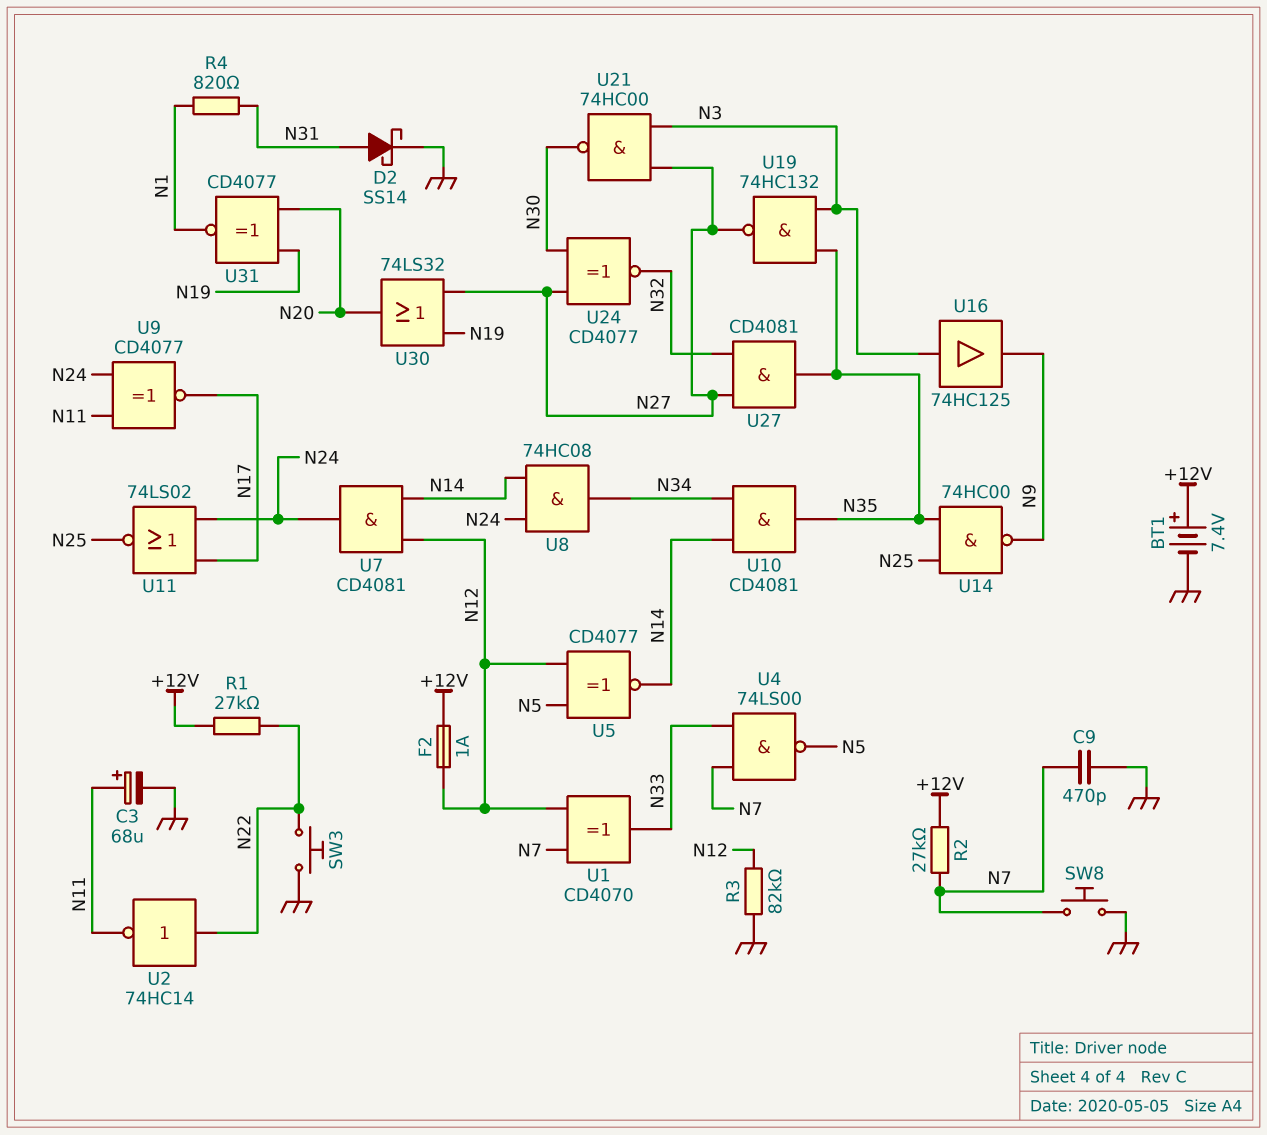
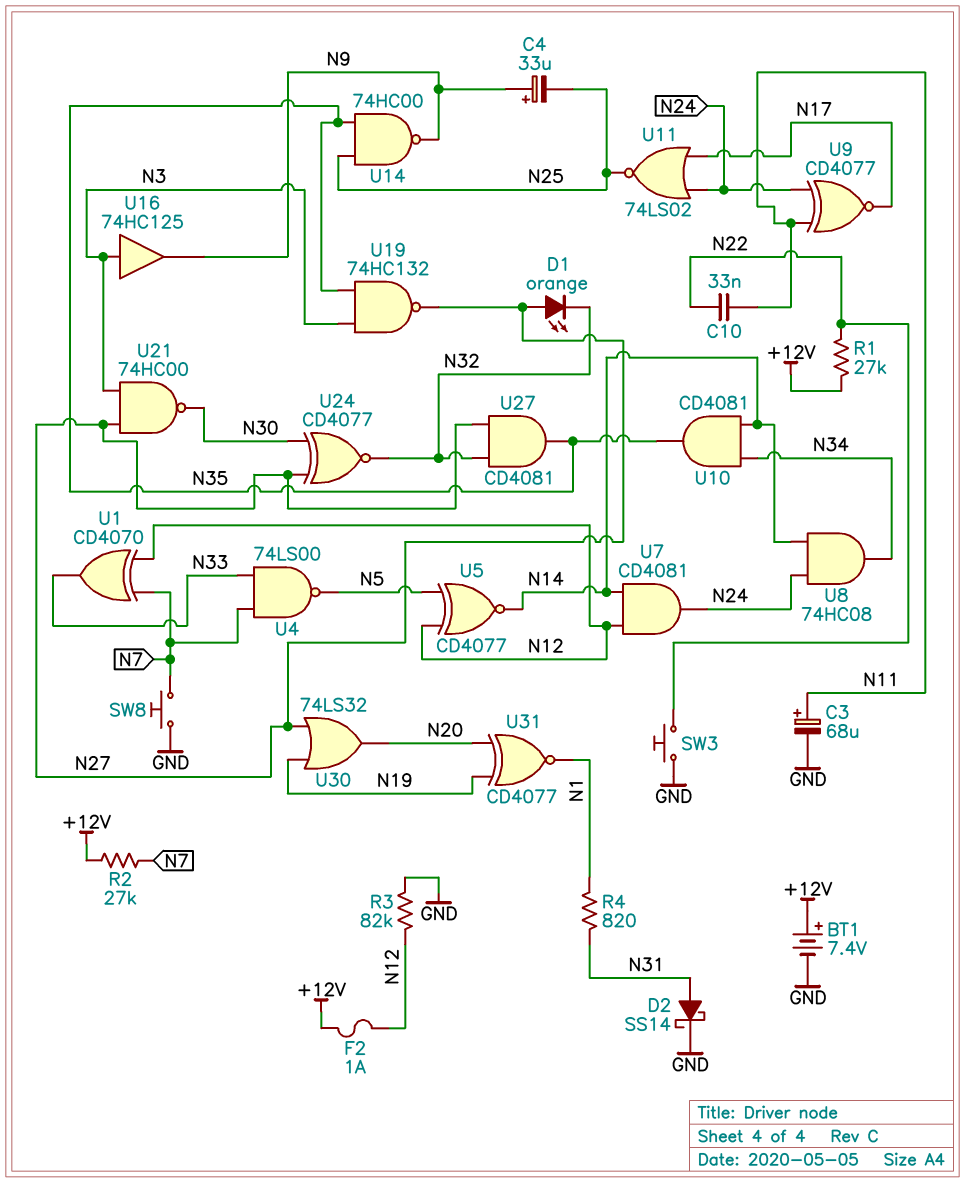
C4: none -> 33uF (plus N9, minus N25)
C9: 470pF (GND, N7) -> none
C10: none -> 33nF (N11, N22)
D1: none -> LED orange (A N27, K N32)
U2: NOT 74HC14 (in N22, out N11) -> none

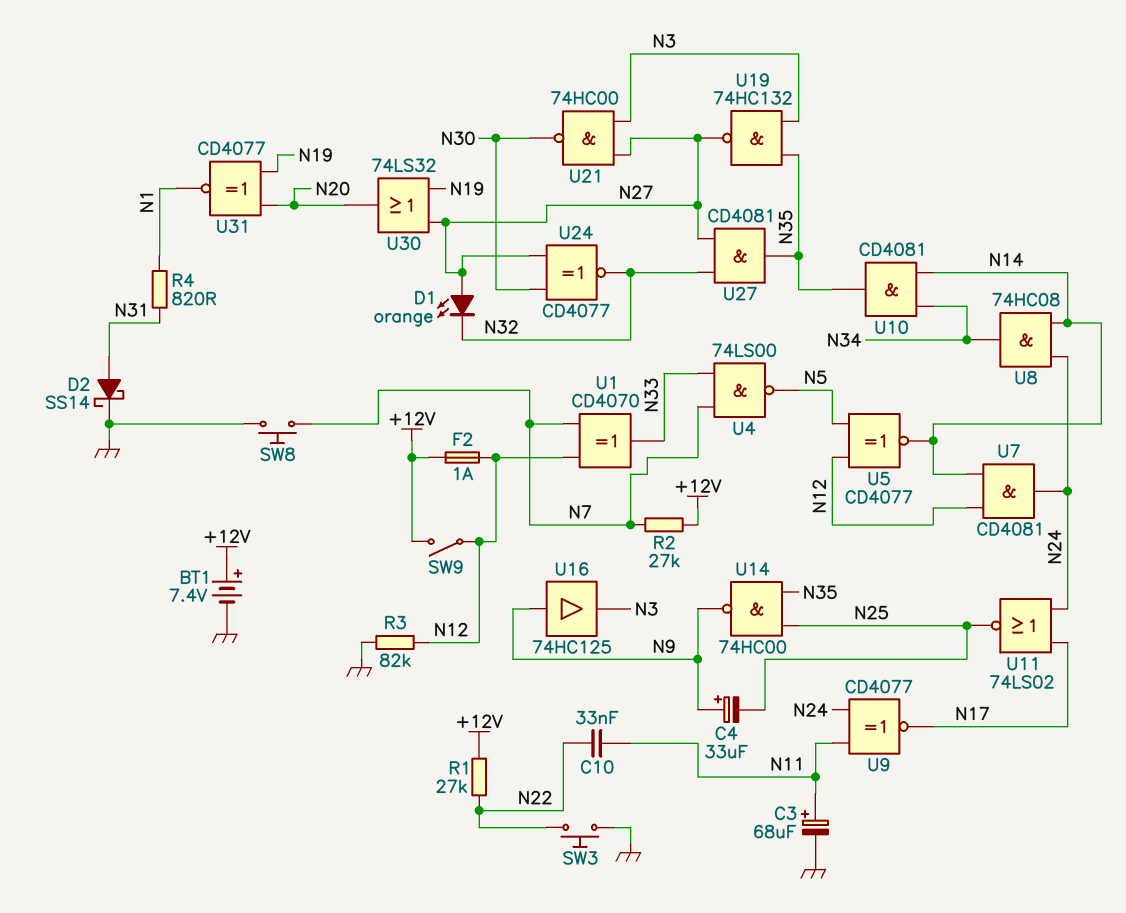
SW9: none -> switch (+12V, N12)
U16: buffer 74HC125 (in N3, out N9) -> buffer 74HC125 (in N9, out N3)

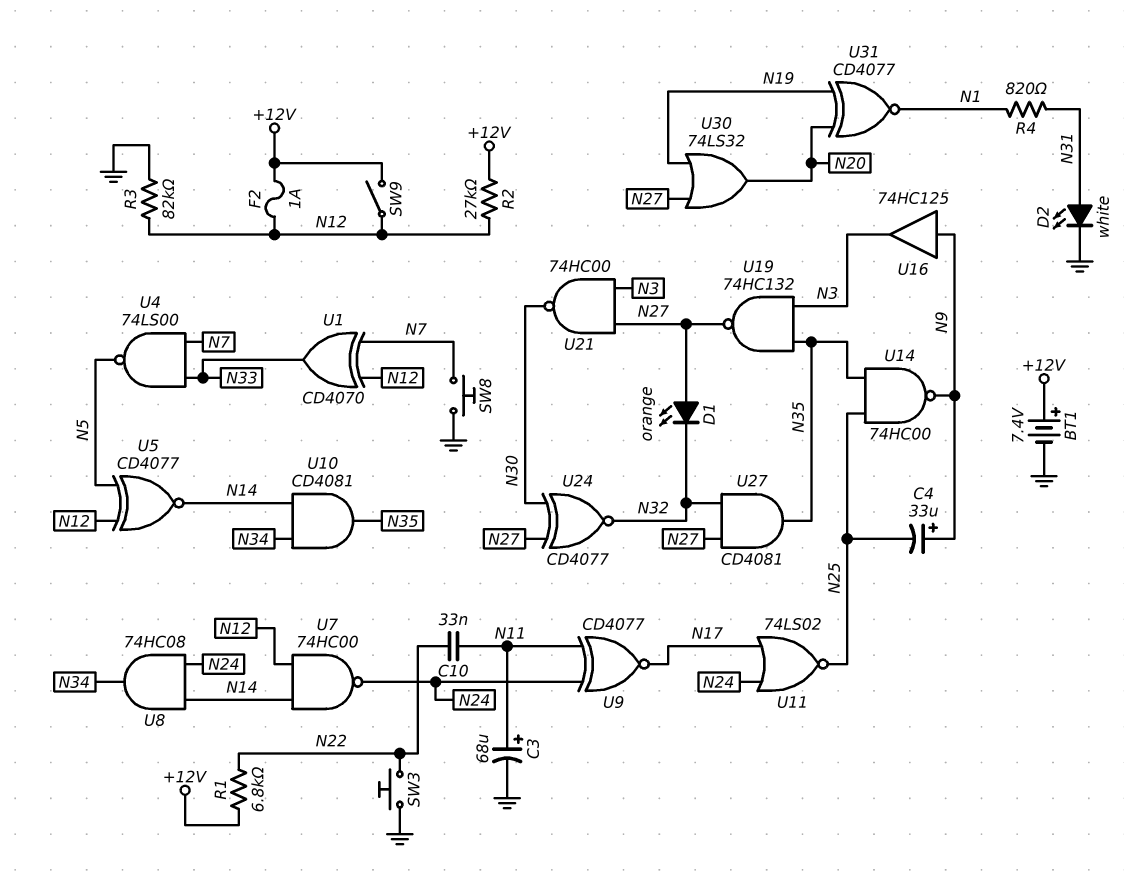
D2: schottky SS14 (A N31, K GND) -> LED white (A N31, K GND)
R1: 27k (+12V, N22) -> 6.8k (+12V, N22)
R2: 27k (+12V, N7) -> 27k (+12V, N12)
U7: AND CD4081 (in N12, in N14, out N24) -> NAND 74HC00 (in N12, in N14, out N24)

